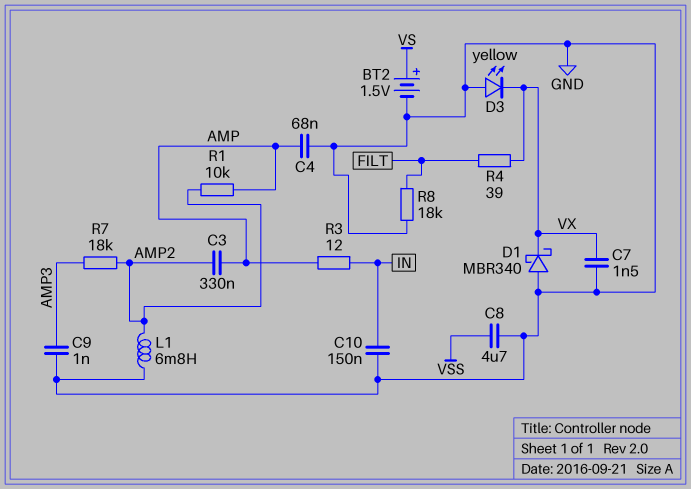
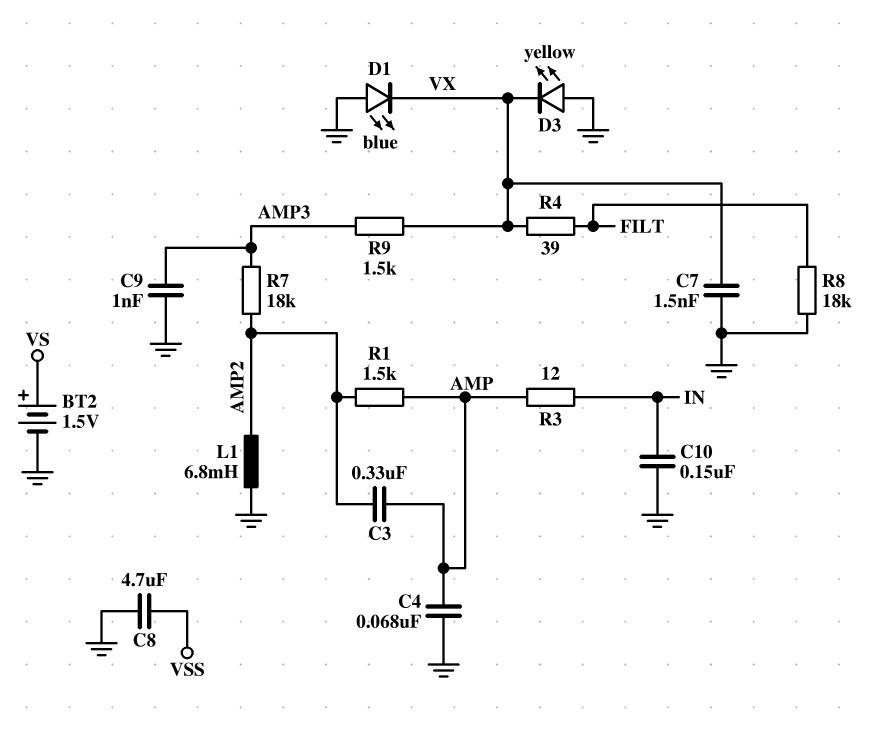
D1: schottky MBR340 (A GND, K VX) -> LED blue (A GND, K VX)
R1: 10k (AMP, AMP2) -> 1.5k (AMP, AMP2)
R9: none -> 1.5k (AMP3, VX)

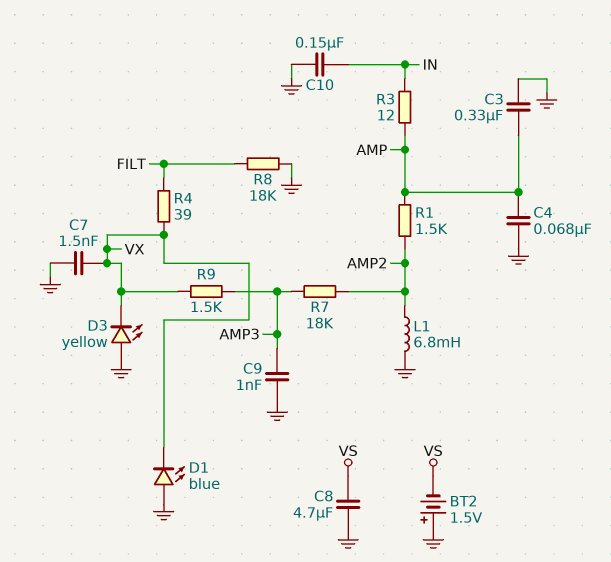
BT2: 1.5V (plus VS, minus GND) -> 1.5V (plus GND, minus VS)
C3: 330nF (AMP, AMP2) -> 330nF (AMP, GND)
C8: 4.7uF (GND, VSS) -> 4.7uF (GND, VS)

